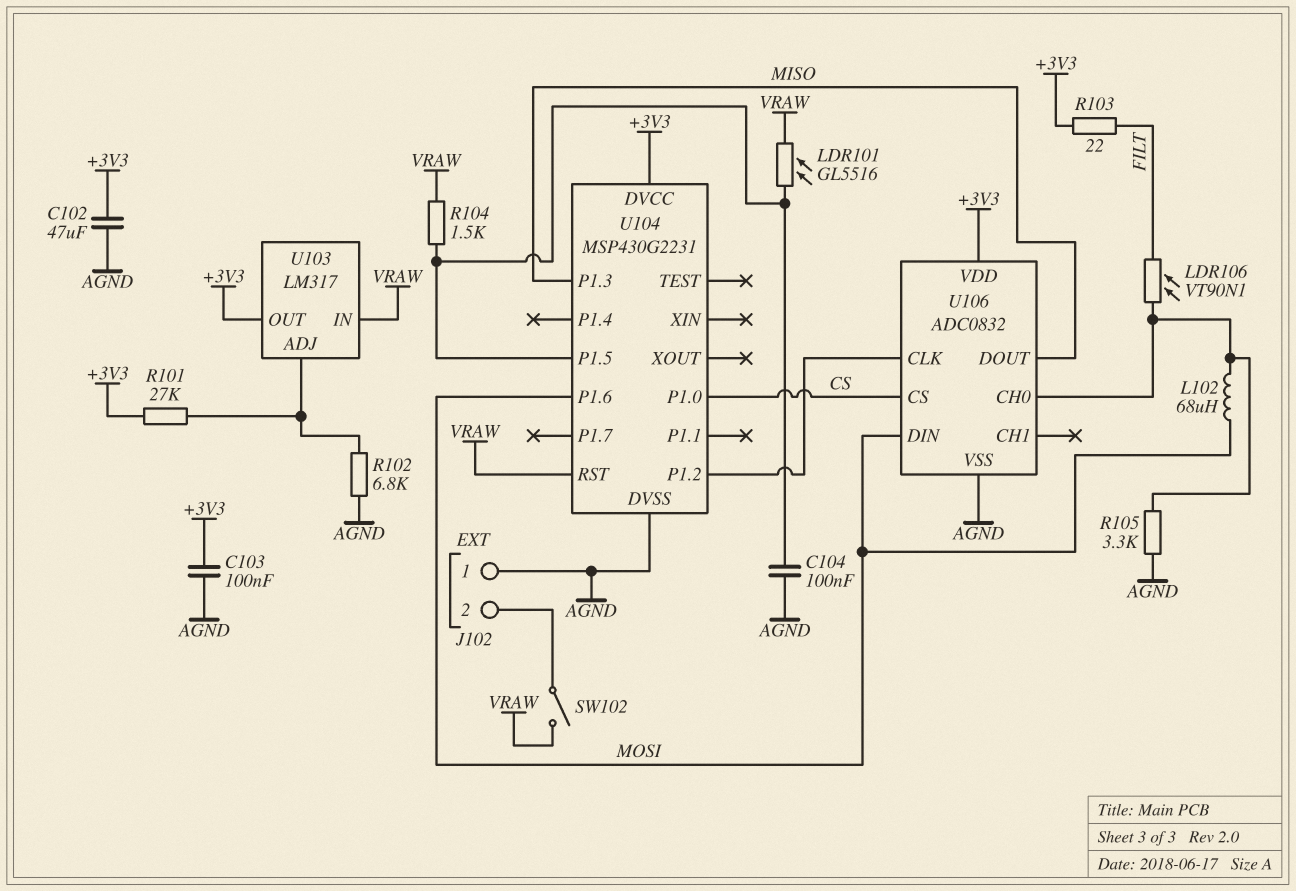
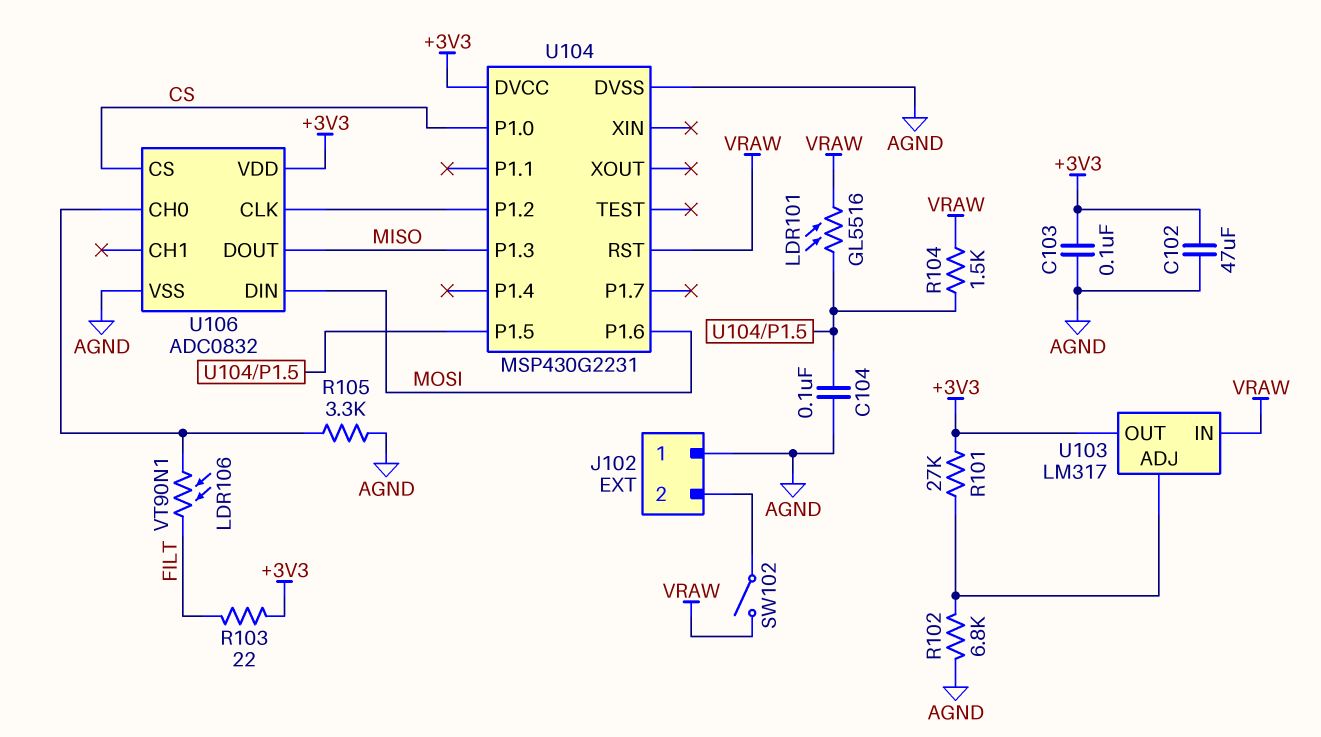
L102: 68uH (MOSI, U106/CH0) -> none

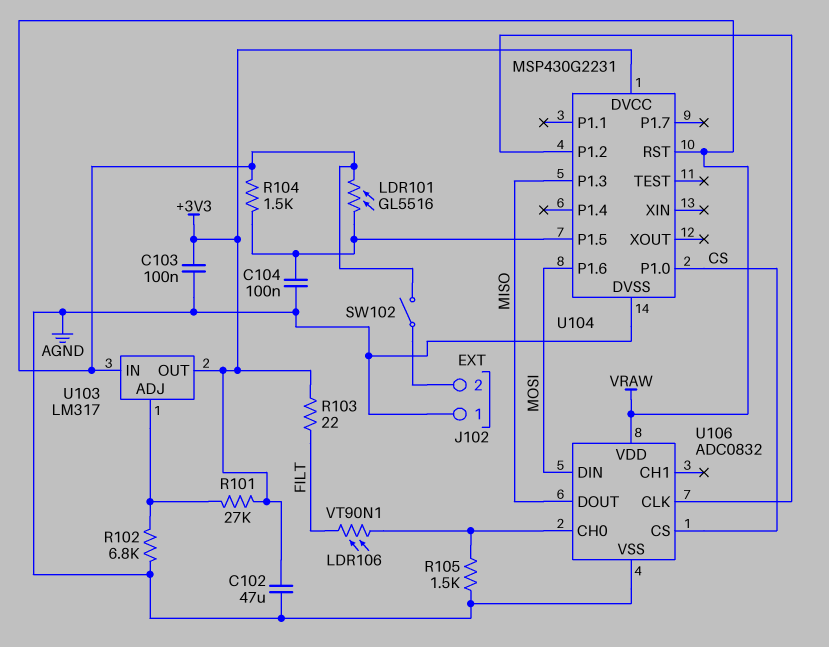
R105: 3.3k (AGND, U106/CH0) -> 1.5k (AGND, U106/CH0)
U106 pin VDD: +3V3 -> VRAW

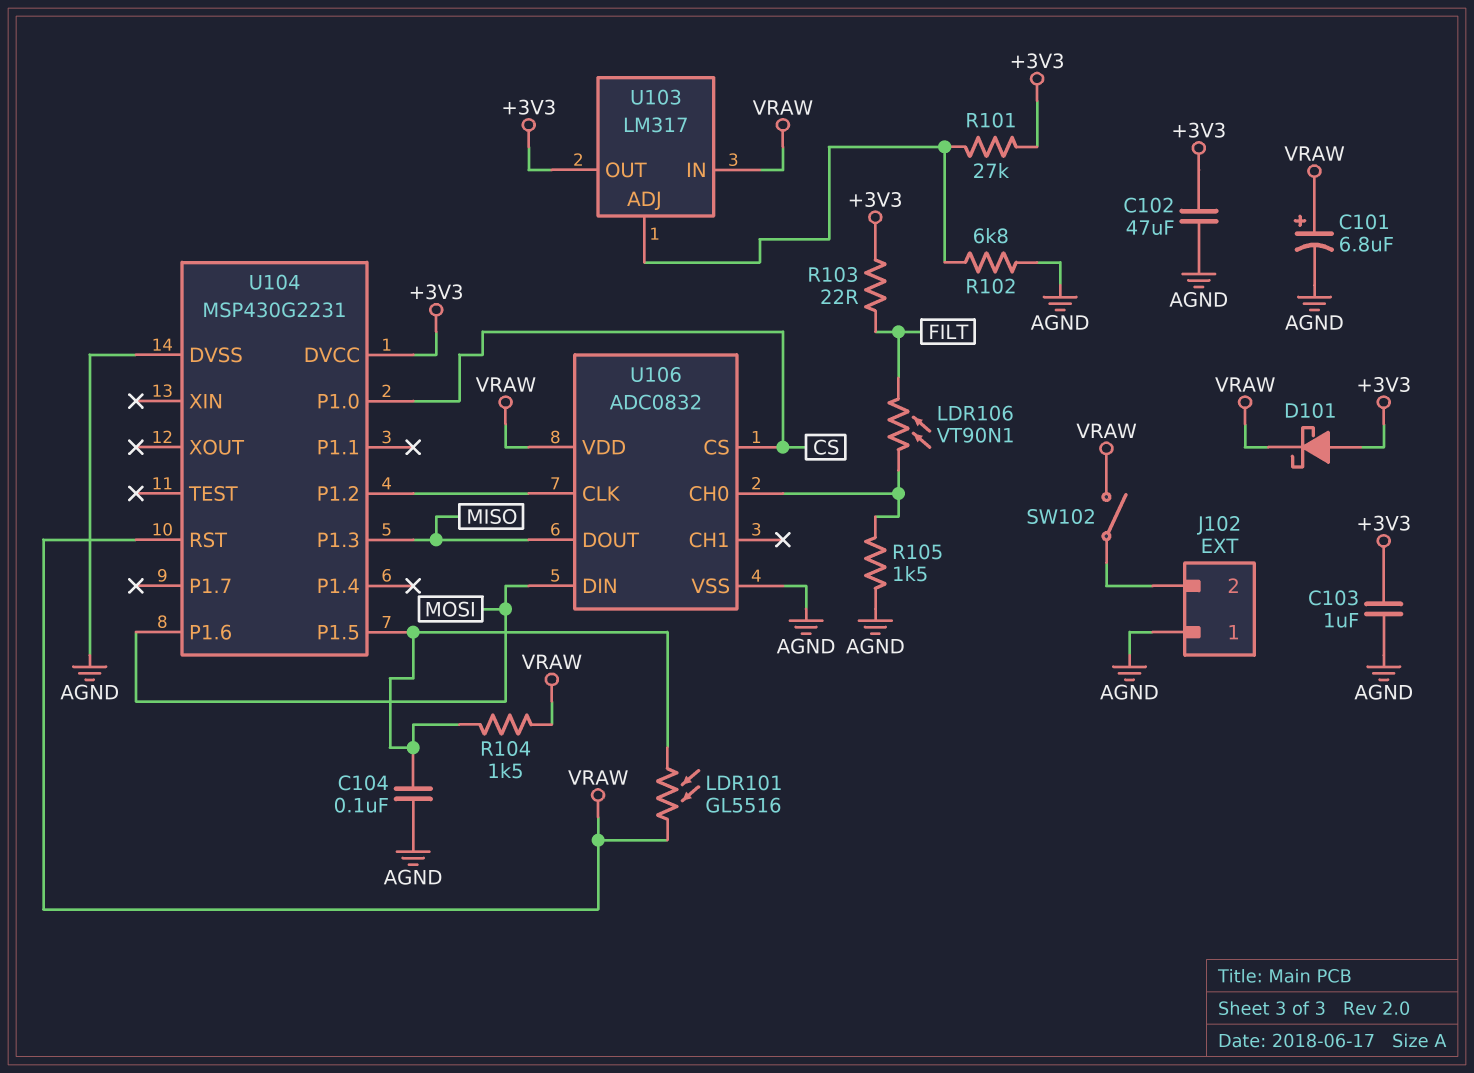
C101: none -> 6.8uF (plus VRAW, minus AGND)
C103: 100nF (+3V3, AGND) -> 1uF (+3V3, AGND)
D101: none -> schottky (A +3V3, K VRAW)

